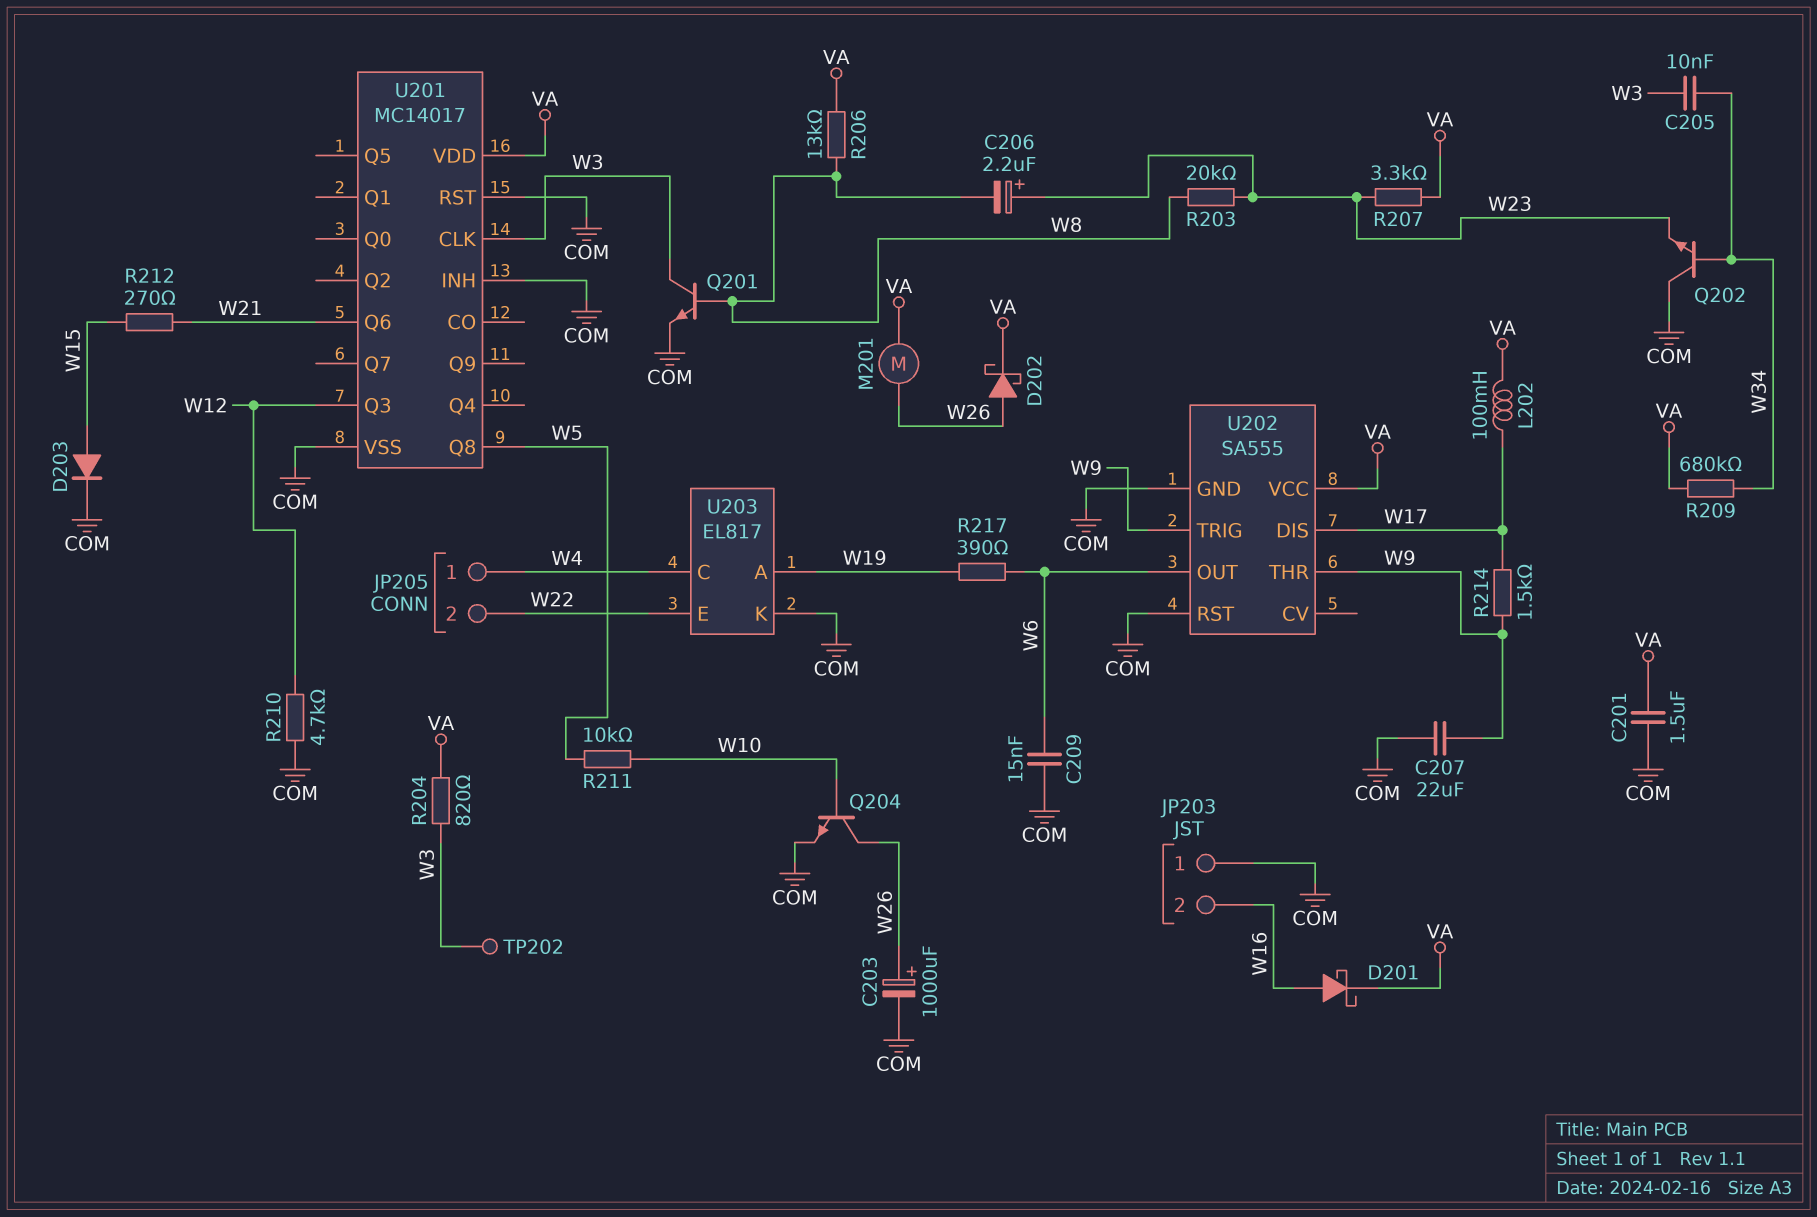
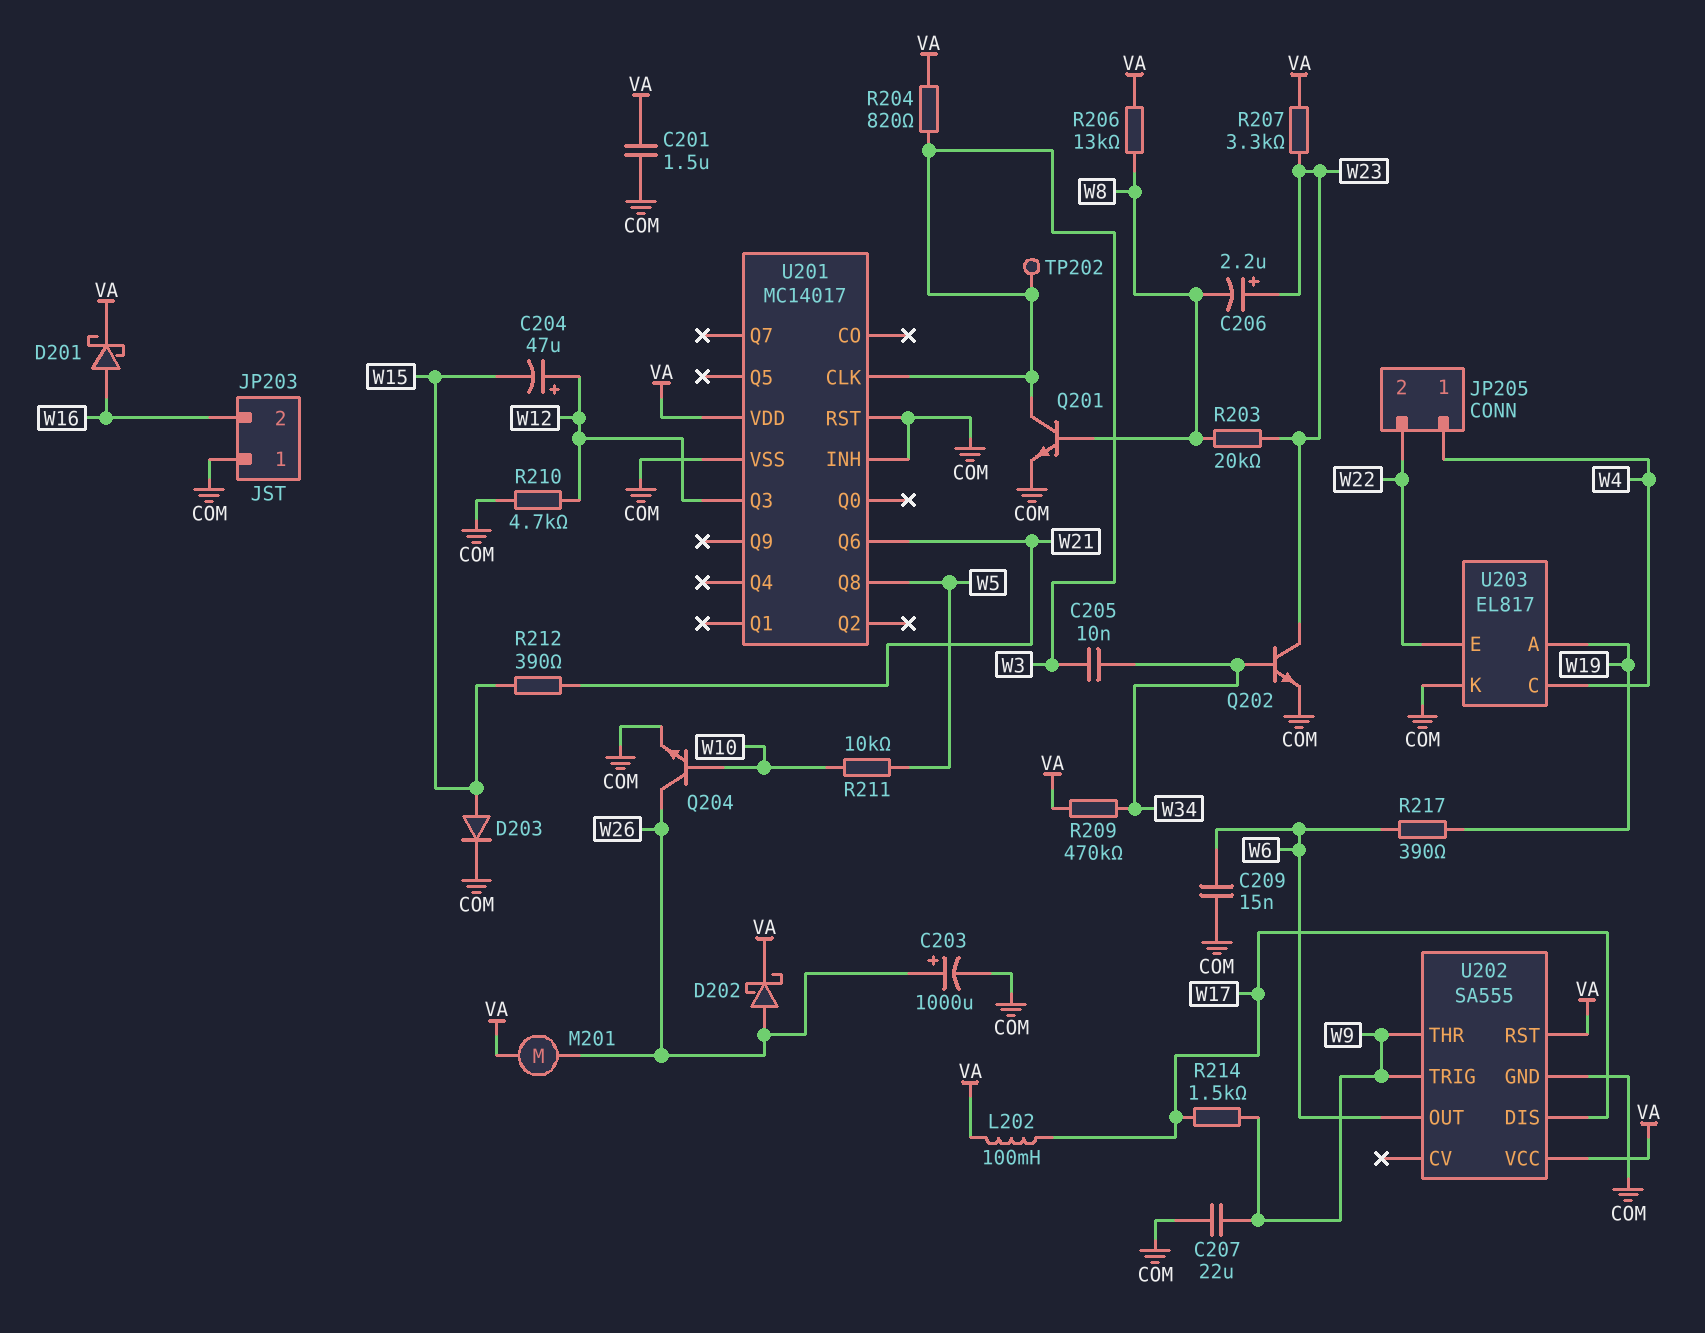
C204: none -> 47uF (plus W12, minus W15)
Q202: NPN (B W34, C COM, E W23) -> NPN (B W34, C W23, E COM)
R209: 680k (VA, W34) -> 470k (VA, W34)
R212: 270 (W15, W21) -> 390 (W15, W21)
U202 pin RST: COM -> VA

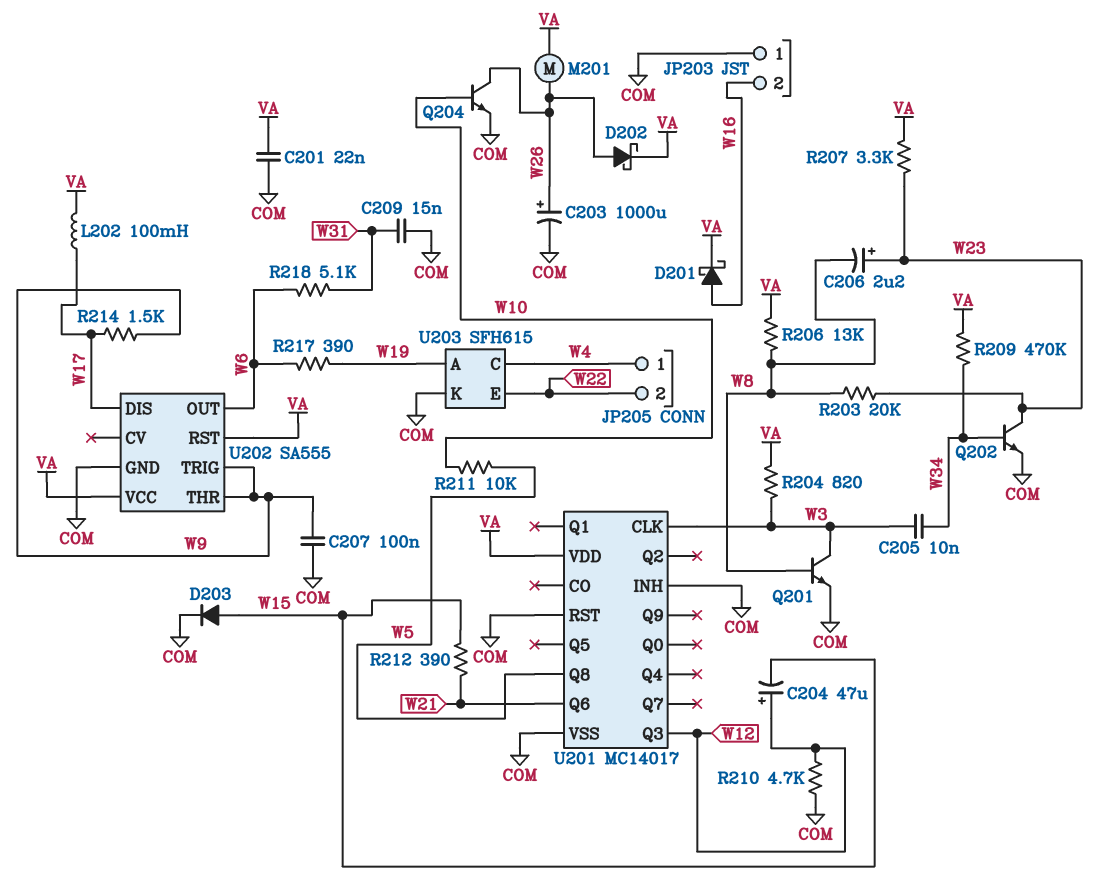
C201: 1.5uF (COM, VA) -> 22nF (COM, VA)
C207: 22uF (COM, W9) -> 100nF (COM, W9)
C209: 15nF (COM, W6) -> 15nF (COM, W31)
R218: none -> 5.1k (W6, W31)
TP202: test point (W3) -> none
U203: EL817 -> SFH615

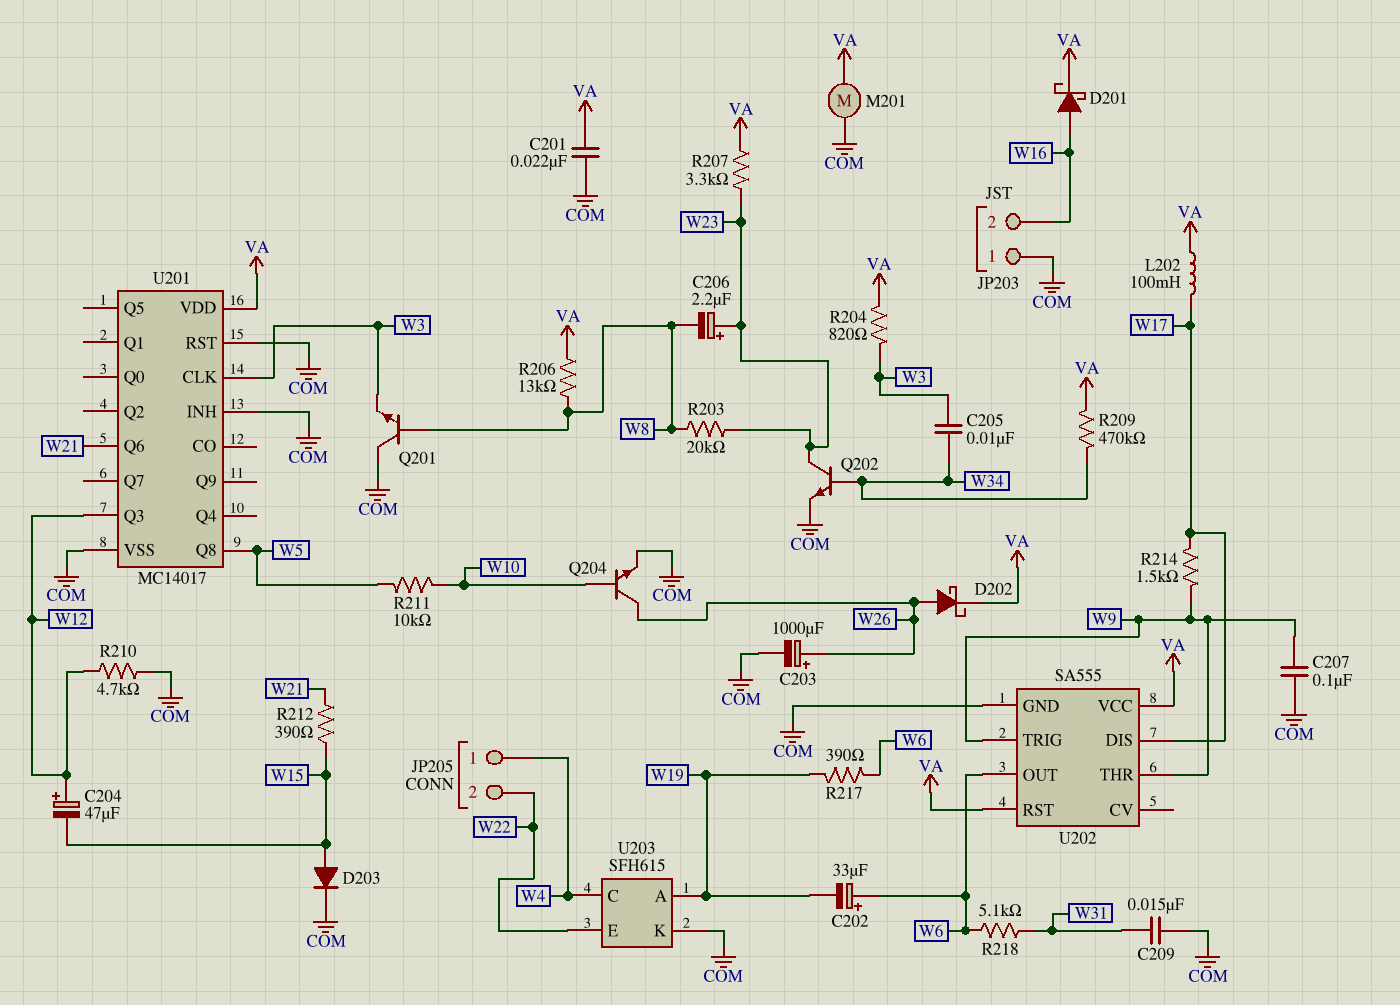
C202: none -> 33uF (plus W6, minus W19)
M201: motor (VA, W26) -> motor (COM, VA)
Q201: NPN (B W8, C W3, E COM) -> NPN (B W8, C COM, E W3)

